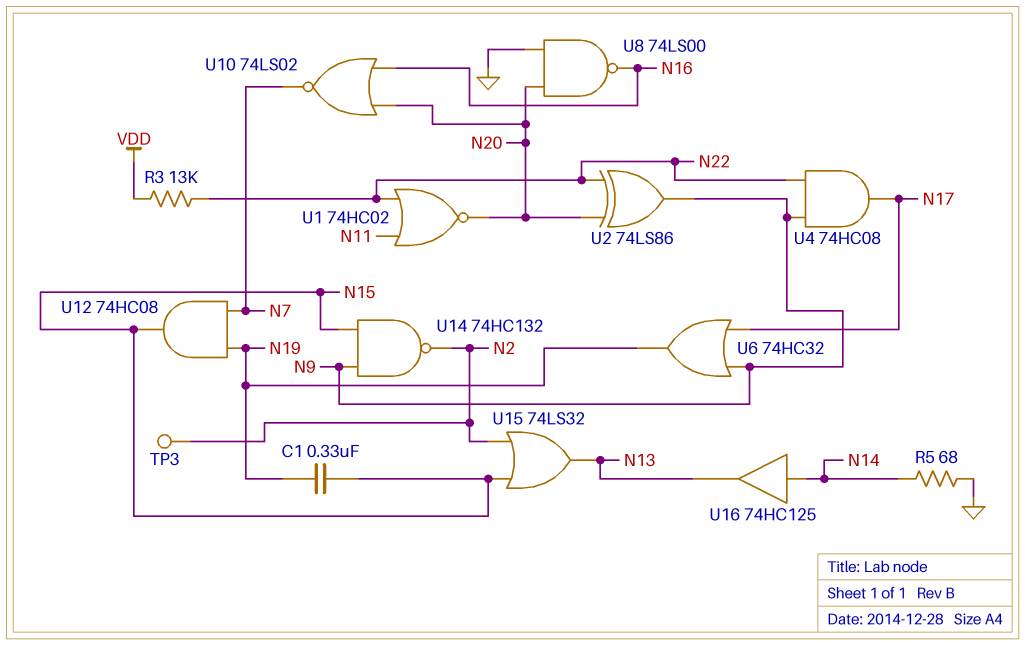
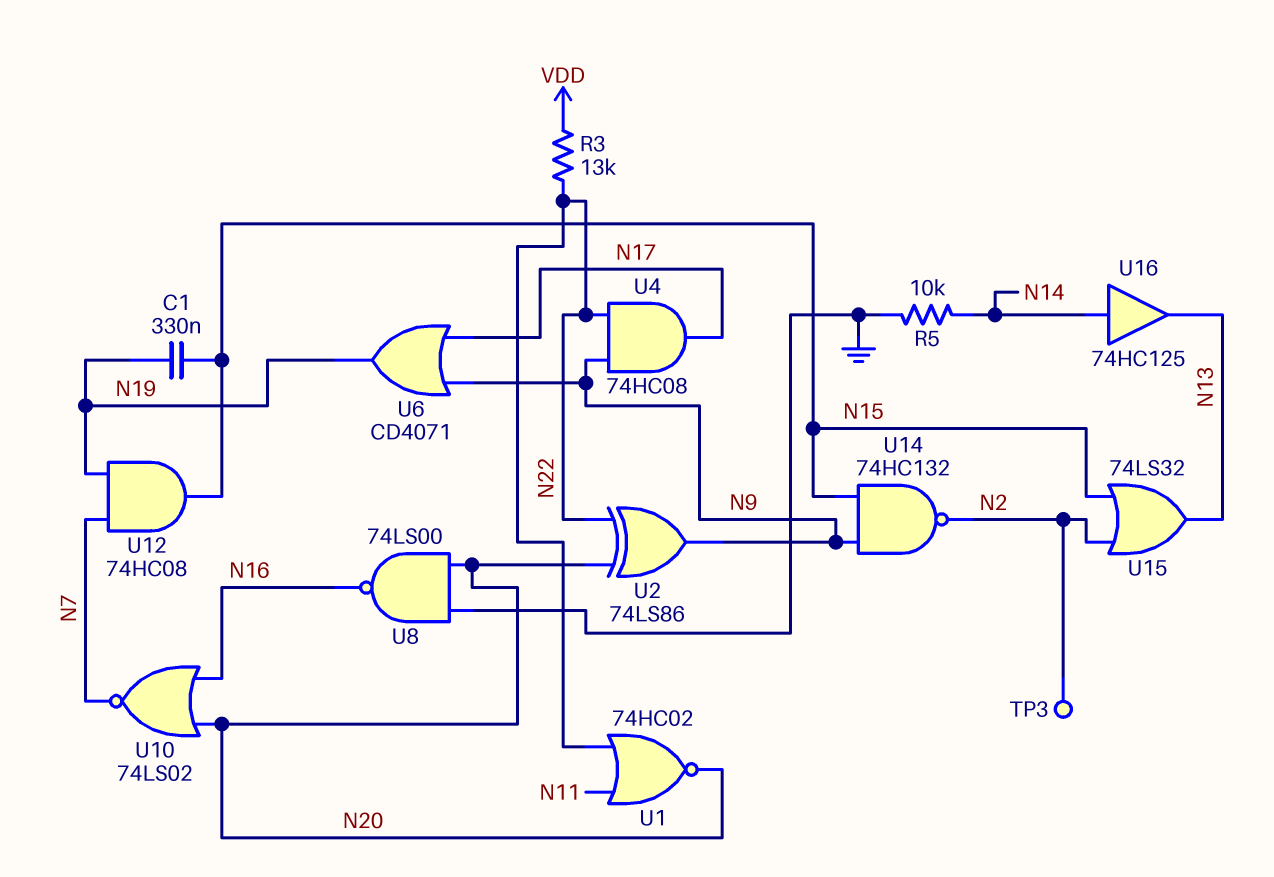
R5: 68 (GND, N14) -> 10k (GND, N14)
U6: OR 74HC32 (in N9, in N17, out N19) -> OR CD4071 (in N9, in N17, out N19)

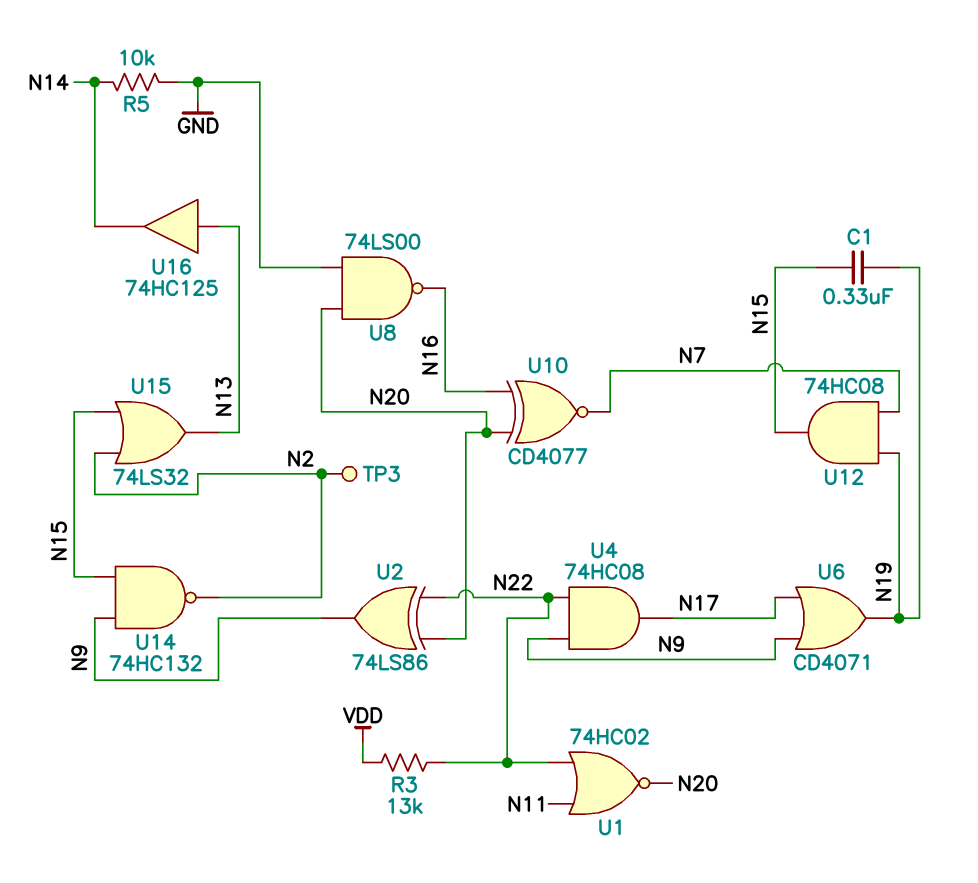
U10: NOR 74LS02 (in N16, in N20, out N7) -> XNOR CD4077 (in N16, in N20, out N7)
U16: buffer 74HC125 (in N14, out N13) -> buffer 74HC125 (in N13, out N14)

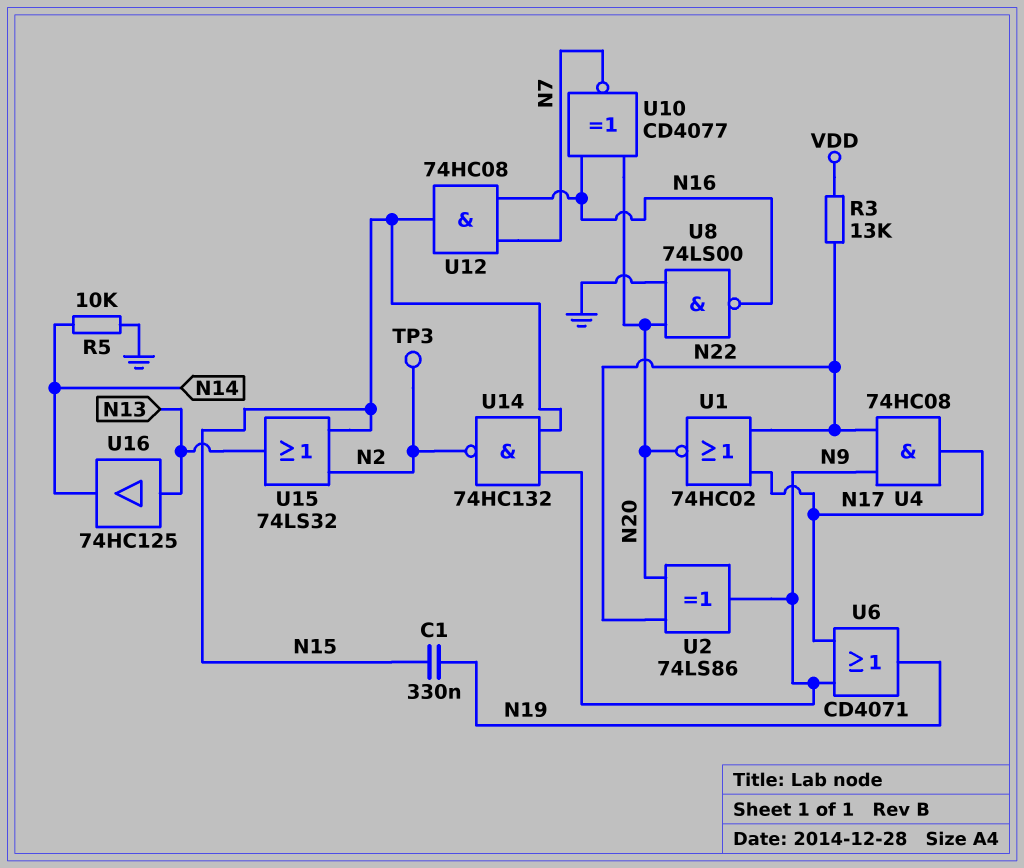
U1: NOR 74HC02 (in N11, in N22, out N20) -> NOR 74HC02 (in N17, in N22, out N20)
U12: AND 74HC08 (in N7, in N19, out N15) -> AND 74HC08 (in N7, in N16, out N15)

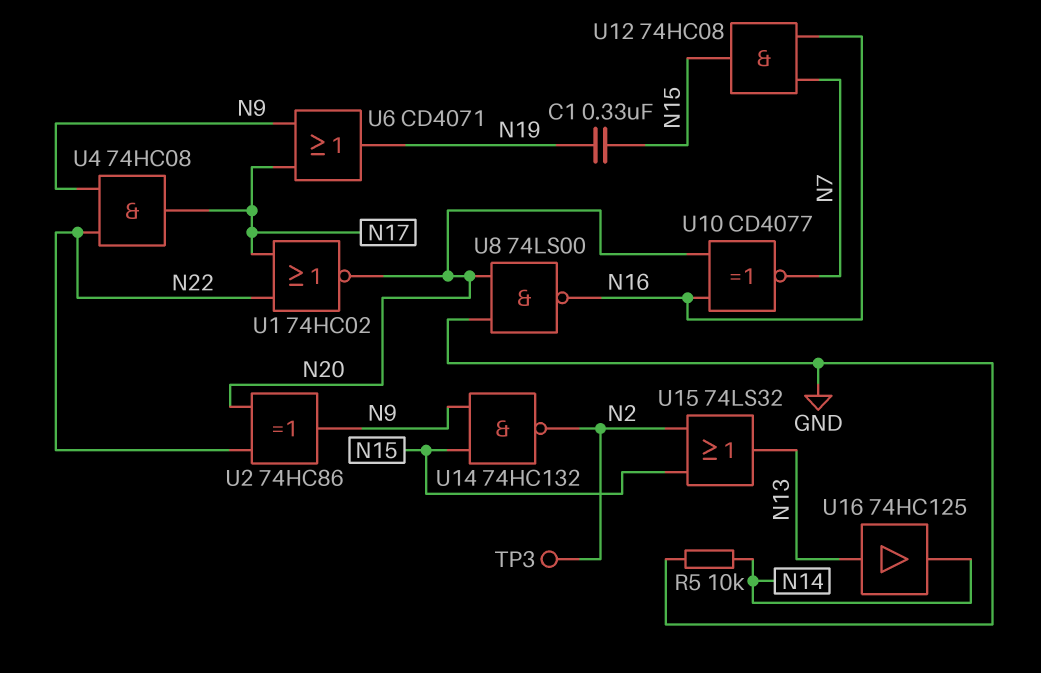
R3: 13k (N22, VDD) -> none
U2: XOR 74LS86 (in N20, in N22, out N9) -> XOR 74HC86 (in N20, in N22, out N9)

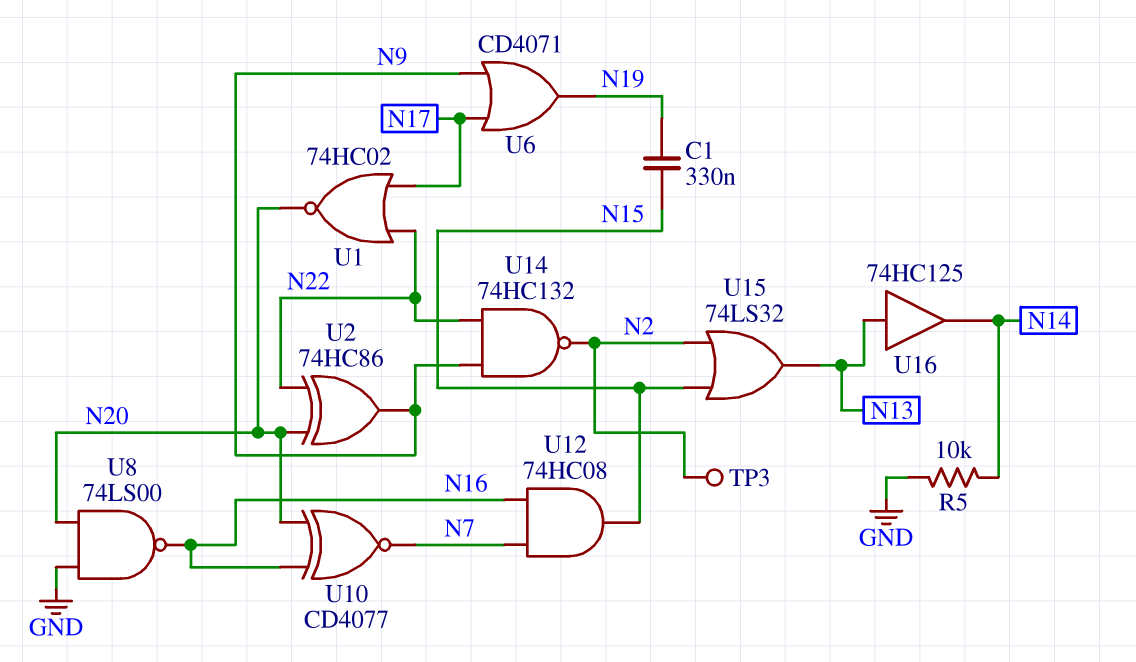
U4: AND 74HC08 (in N9, in N22, out N17) -> none
U14: NAND 74HC132 (in N9, in N15, out N2) -> NAND 74HC132 (in N9, in N22, out N2)

